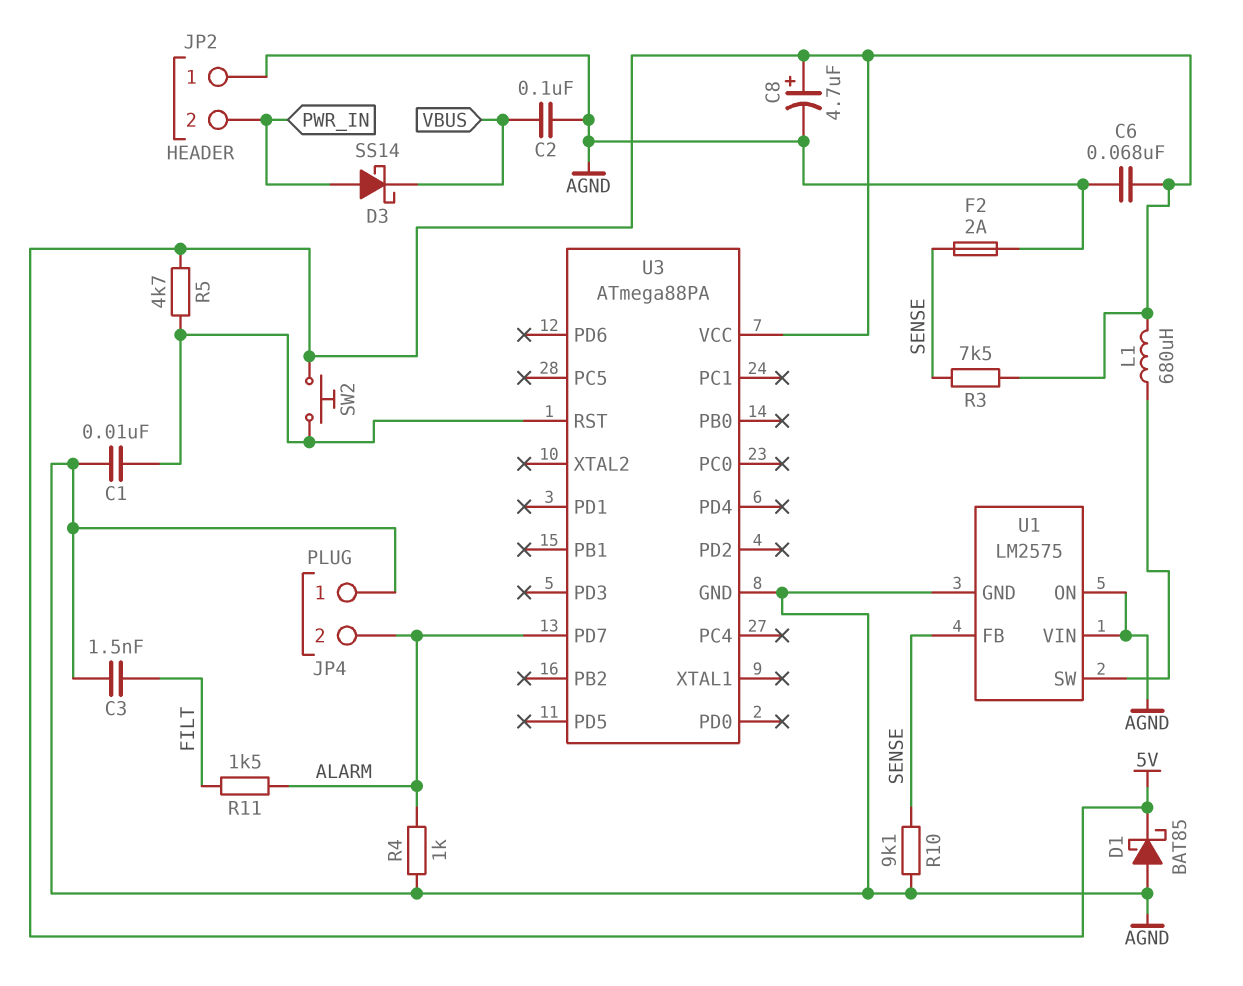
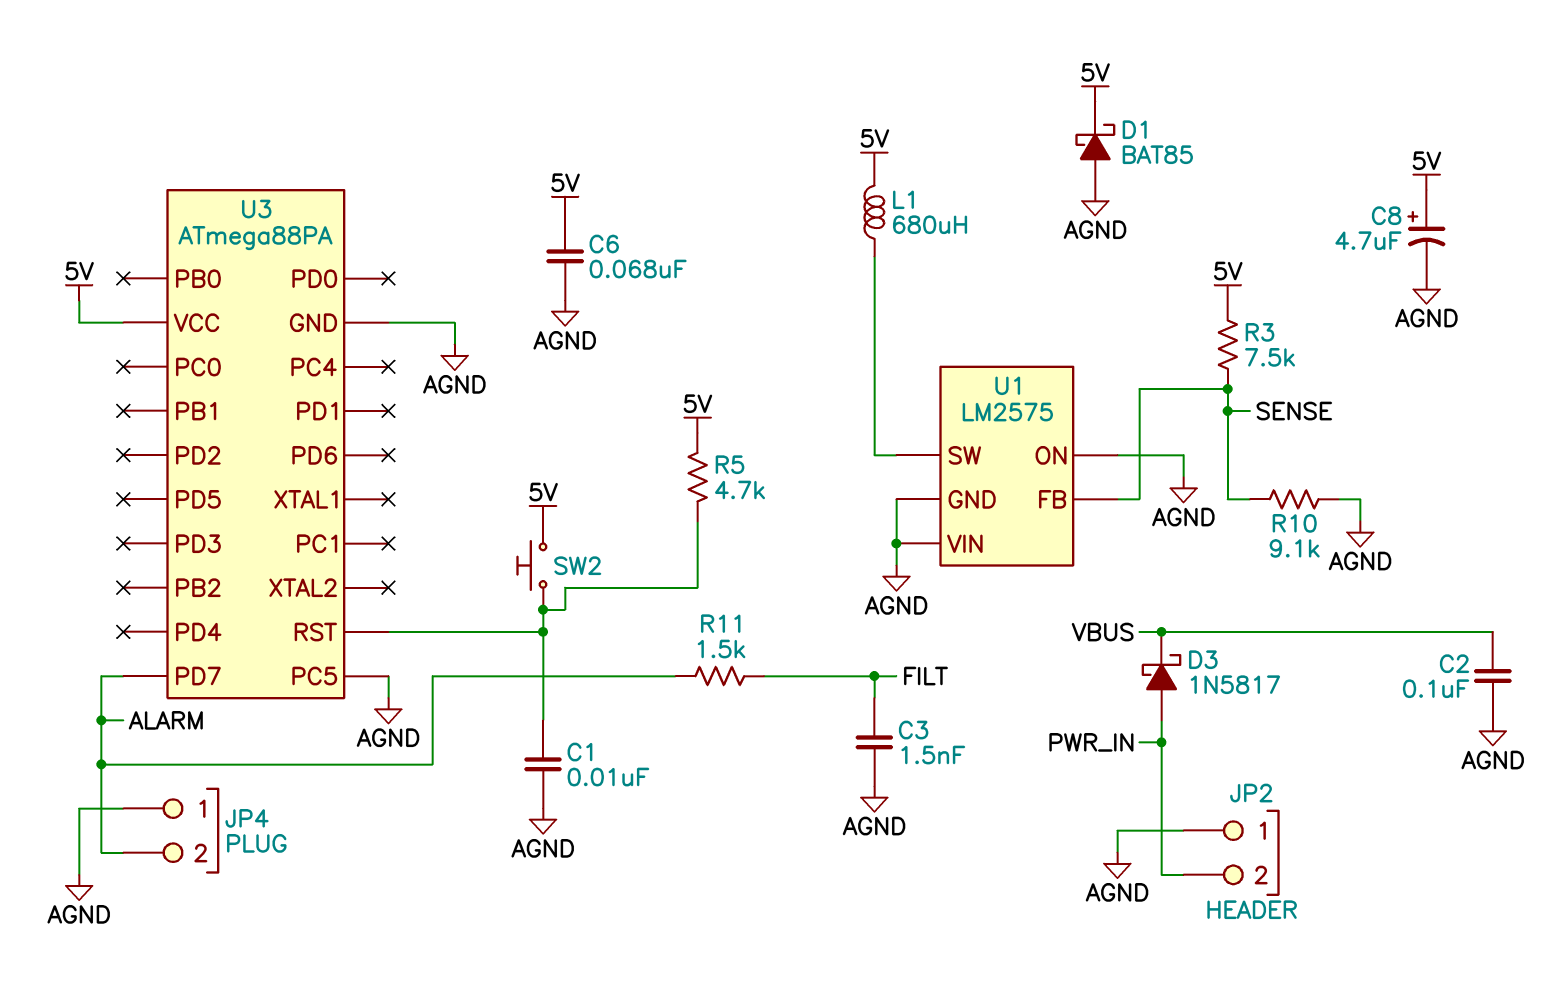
D3: schottky SS14 (A PWR_IN, K VBUS) -> schottky 1N5817 (A PWR_IN, K VBUS)
F2: 2A (AGND, SENSE) -> none
R4: 1k (AGND, ALARM) -> none
U3 pin PC5: none -> AGND

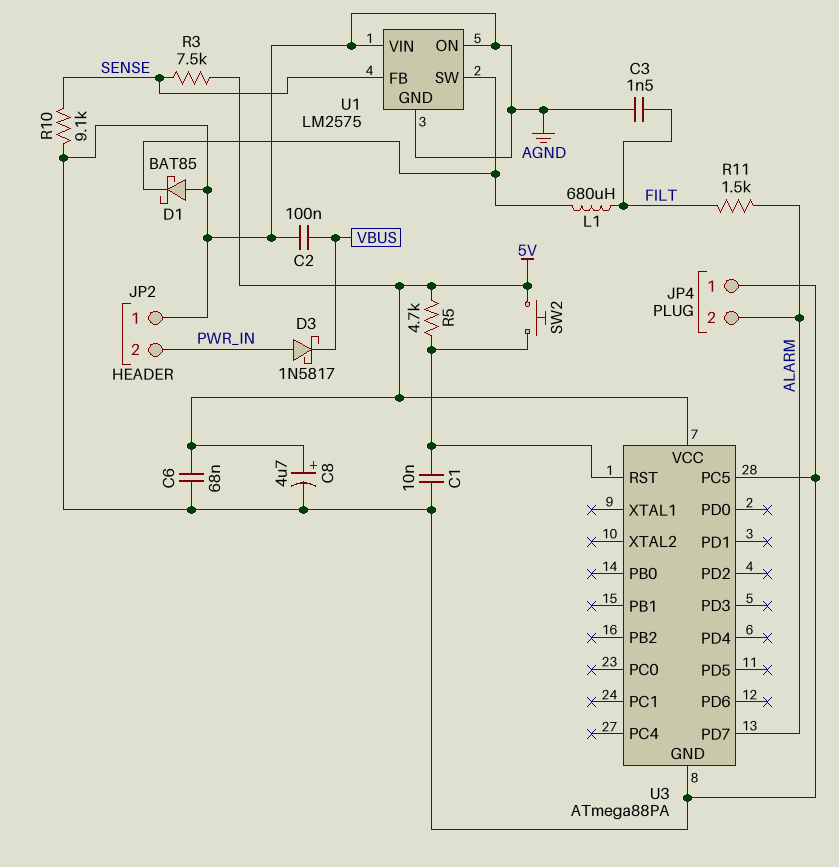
D1: schottky BAT85 (A AGND, K 5V) -> schottky BAT85 (A AGND, K U1/SW)
L1: 680uH (5V, U1/SW) -> 680uH (FILT, U1/SW)

